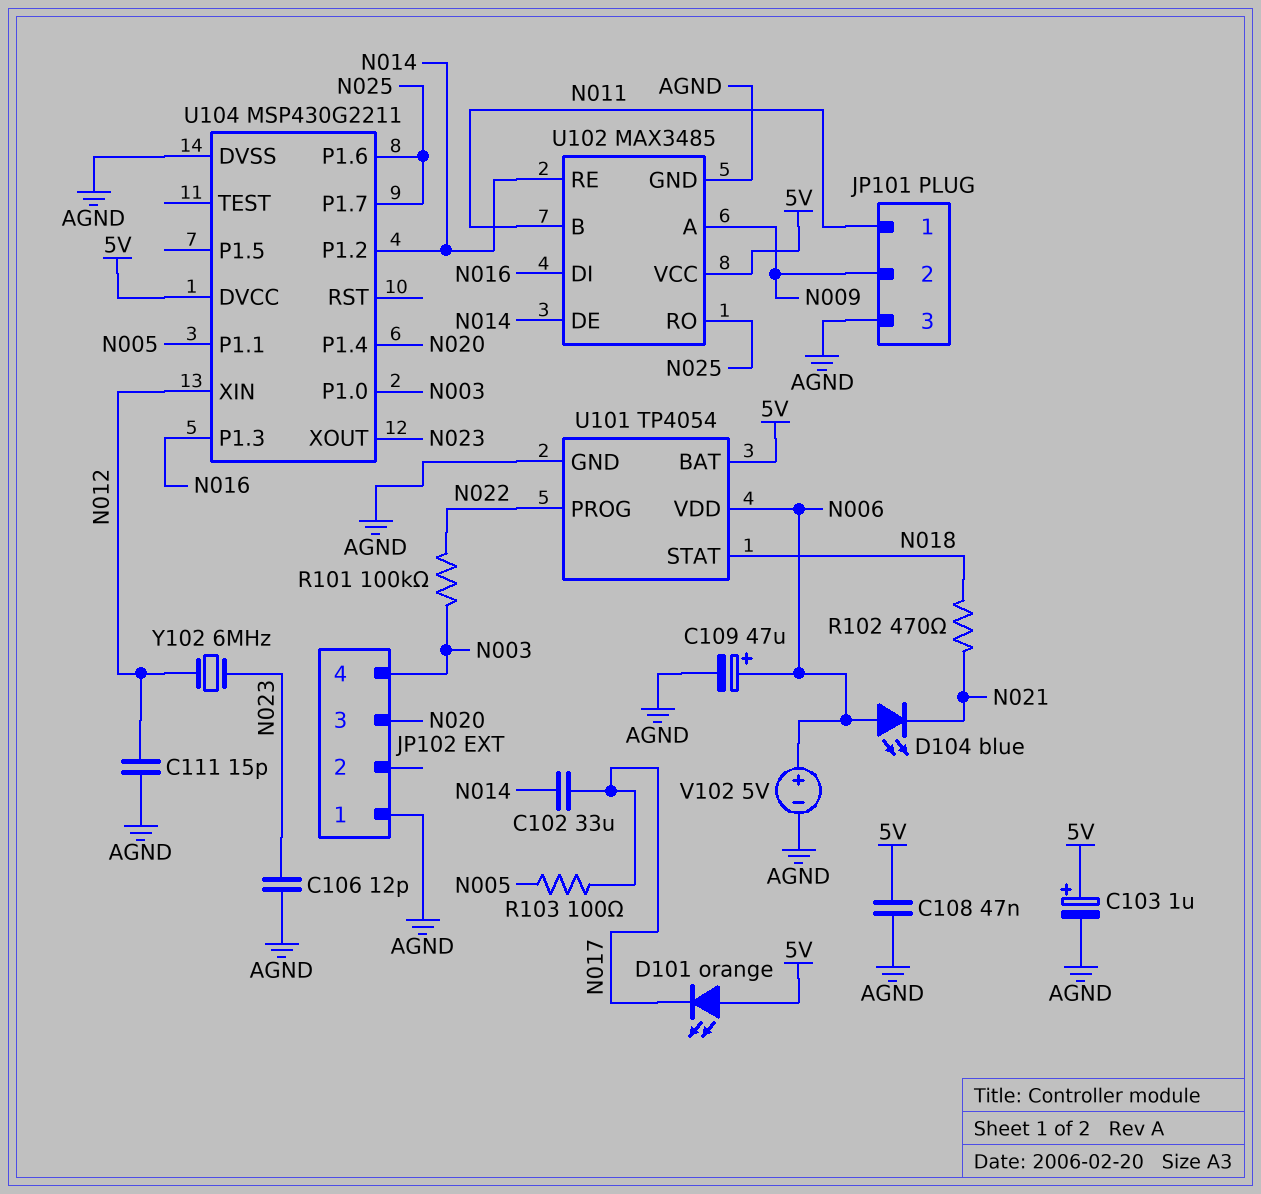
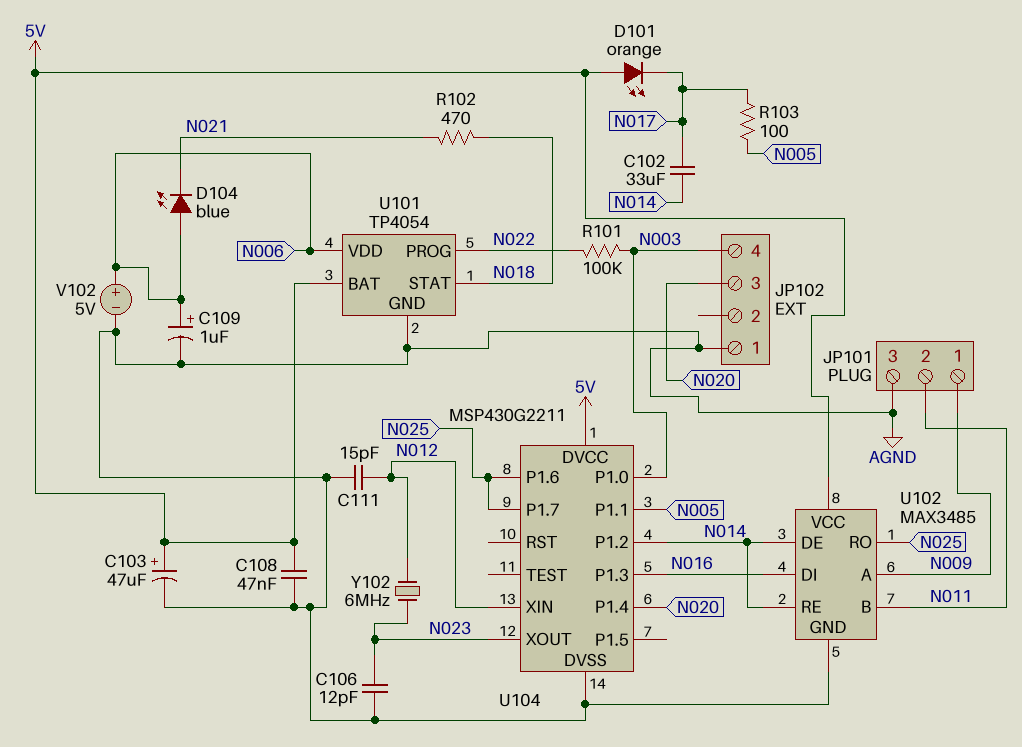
C103: 1uF (plus 5V, minus AGND) -> 47uF (plus 5V, minus AGND)
C109: 47uF (plus N006, minus AGND) -> 1uF (plus N006, minus AGND)
JP101 pin 1: N011 -> N009
JP101 pin 2: N009 -> N011

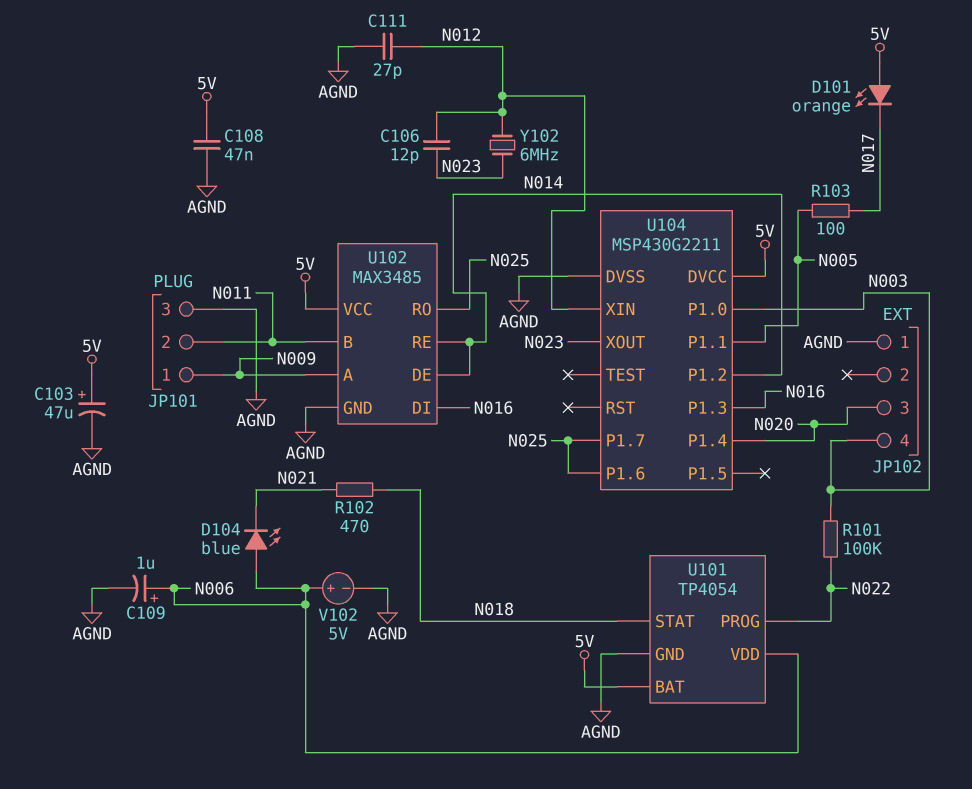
C102: 33uF (N014, N017) -> none
C106: 12pF (AGND, N023) -> 12pF (N012, N023)
C111: 15pF (AGND, N012) -> 27pF (AGND, N012)

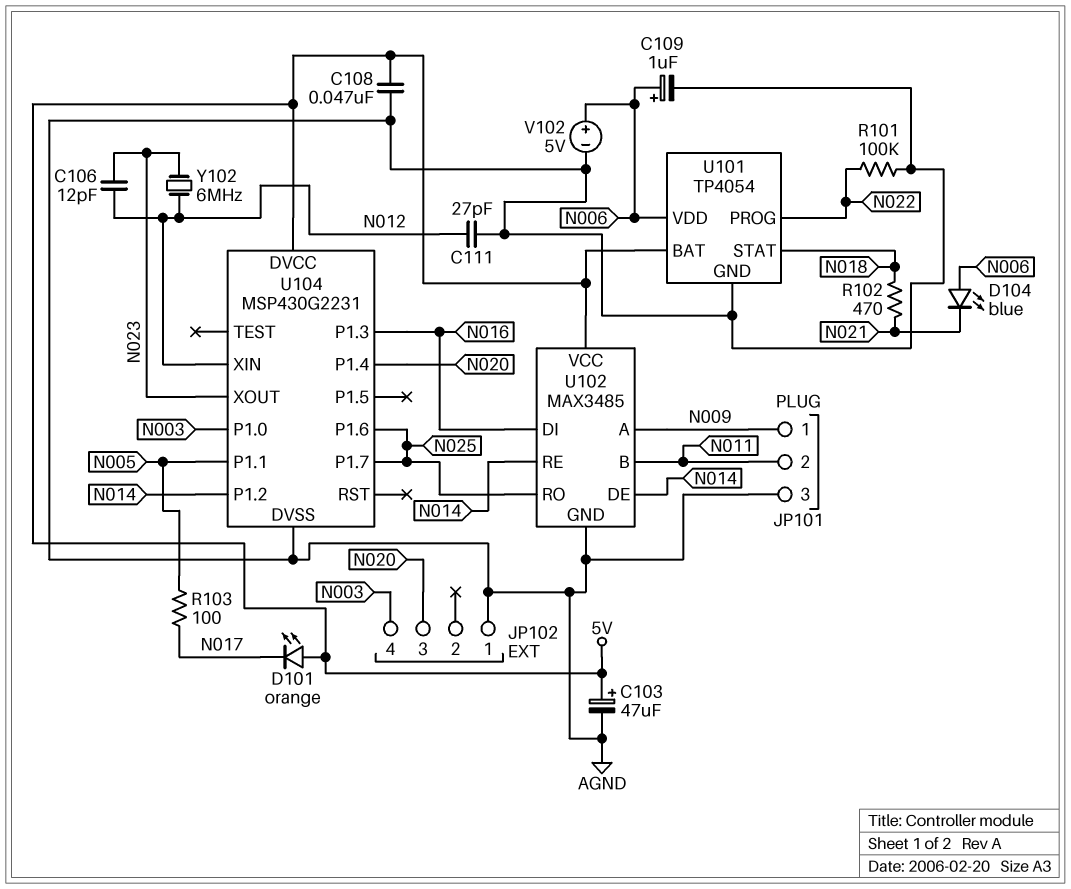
R101: 100k (N003, N022) -> 100k (AGND, N022)
U104: MSP430G2211 -> MSP430G2231

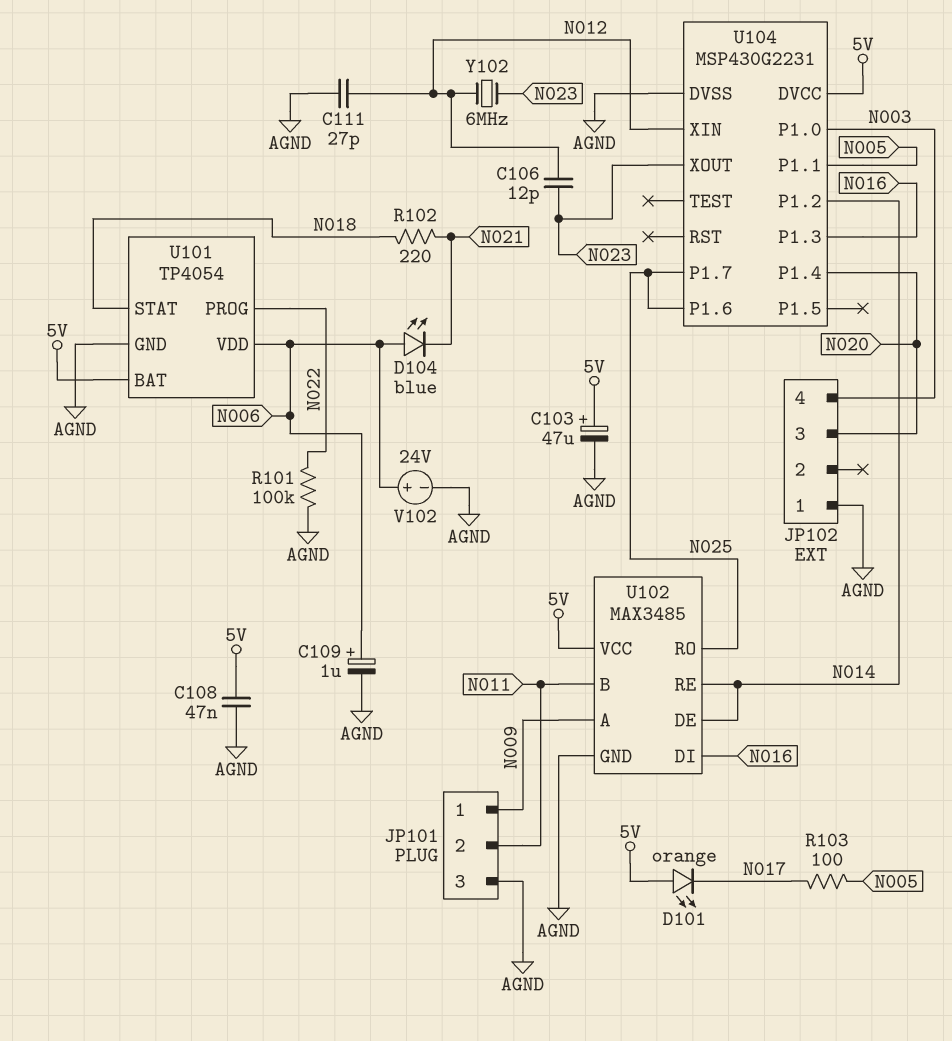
R102: 470 (N018, N021) -> 220 (N018, N021)
V102: 5V (plus N006, minus AGND) -> 24V (plus N006, minus AGND)

